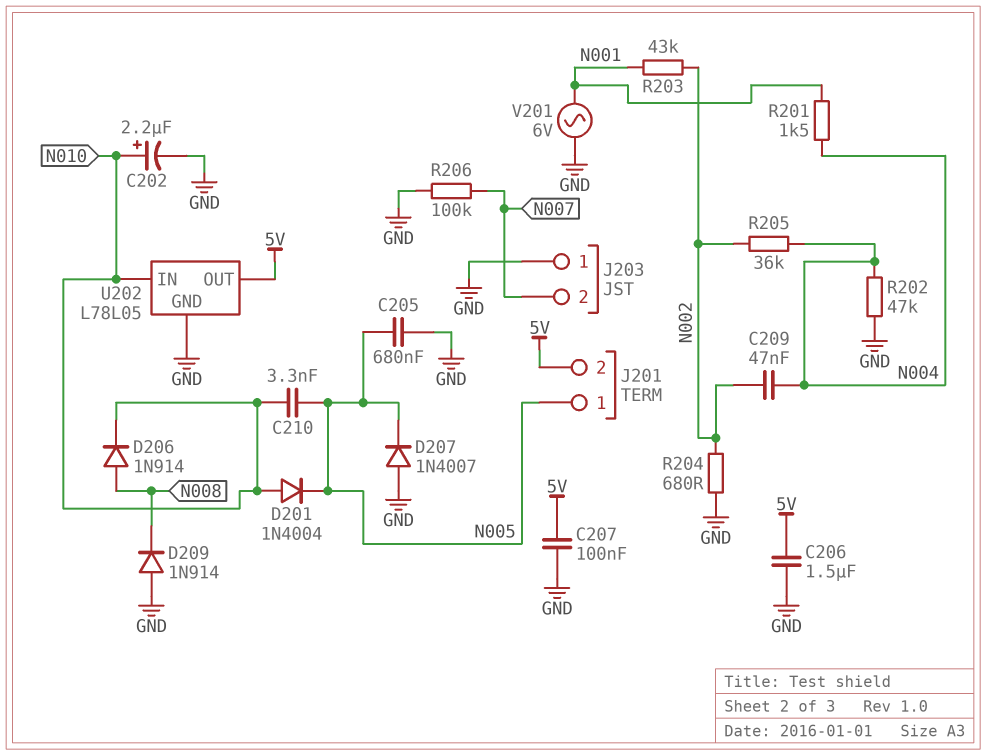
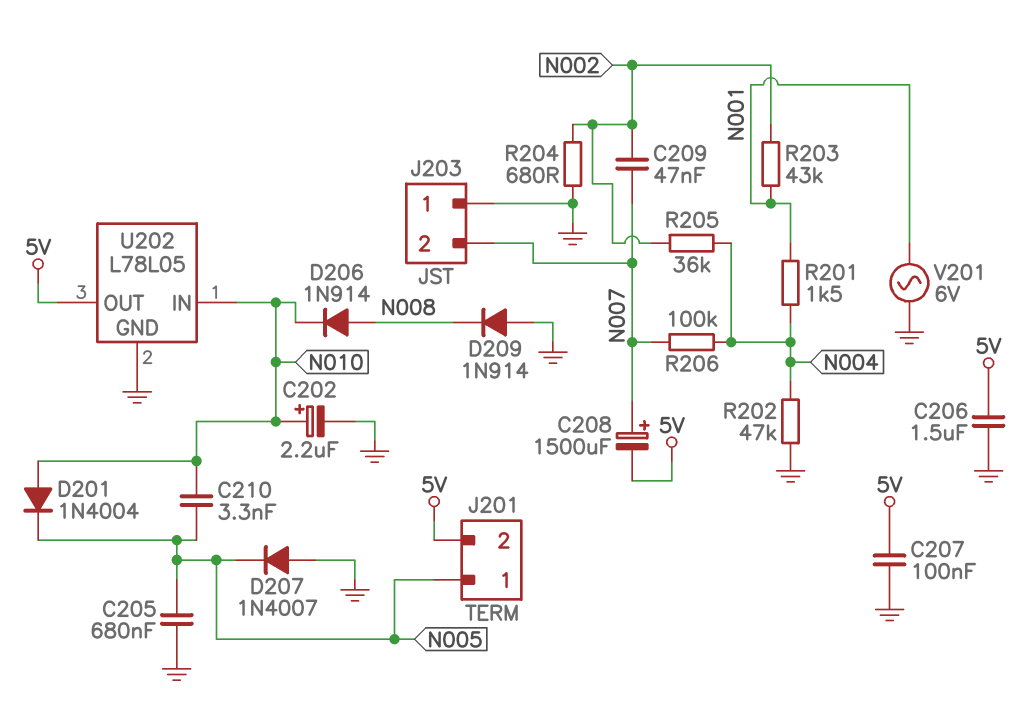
C208: none -> 1500uF (plus N007, minus 5V)
C209: 47nF (N002, N004) -> 47nF (N002, N007)
R206: 100k (GND, N007) -> 100k (N004, N007)

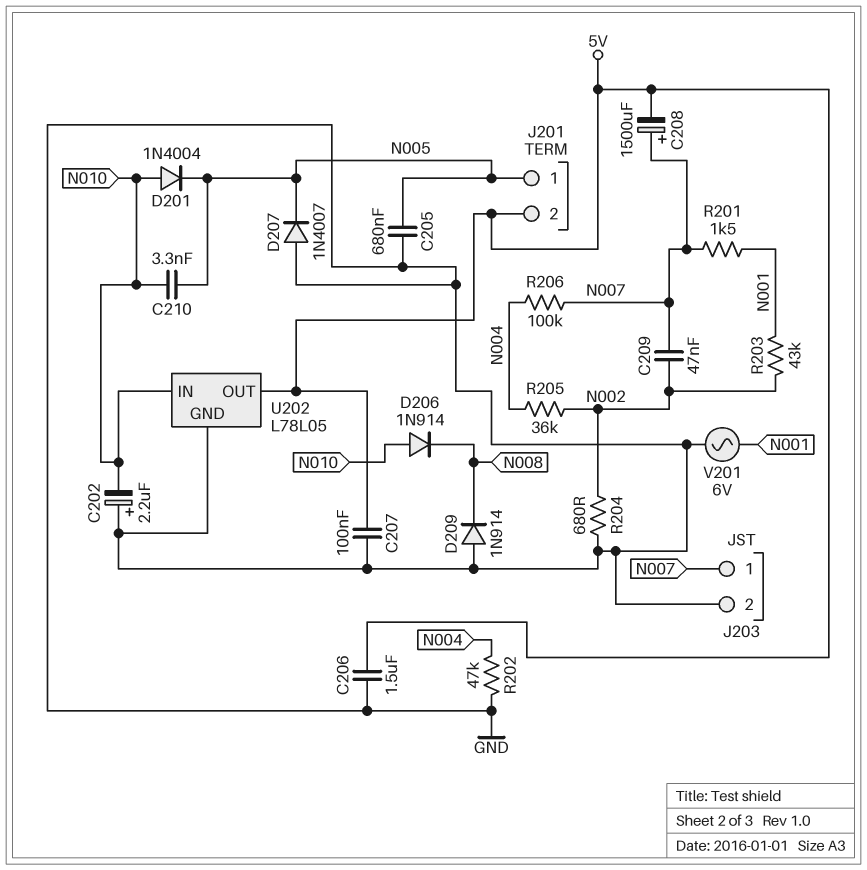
C202: 2.2uF (plus N010, minus GND) -> 2.2uF (plus GND, minus N010)
D206: diode 1N914 (A N008, K N010) -> diode 1N914 (A N010, K N008)
J203 pin 1: GND -> N007
J203 pin 2: N007 -> GND
R201: 1.5k (N001, N004) -> 1.5k (N001, N007)

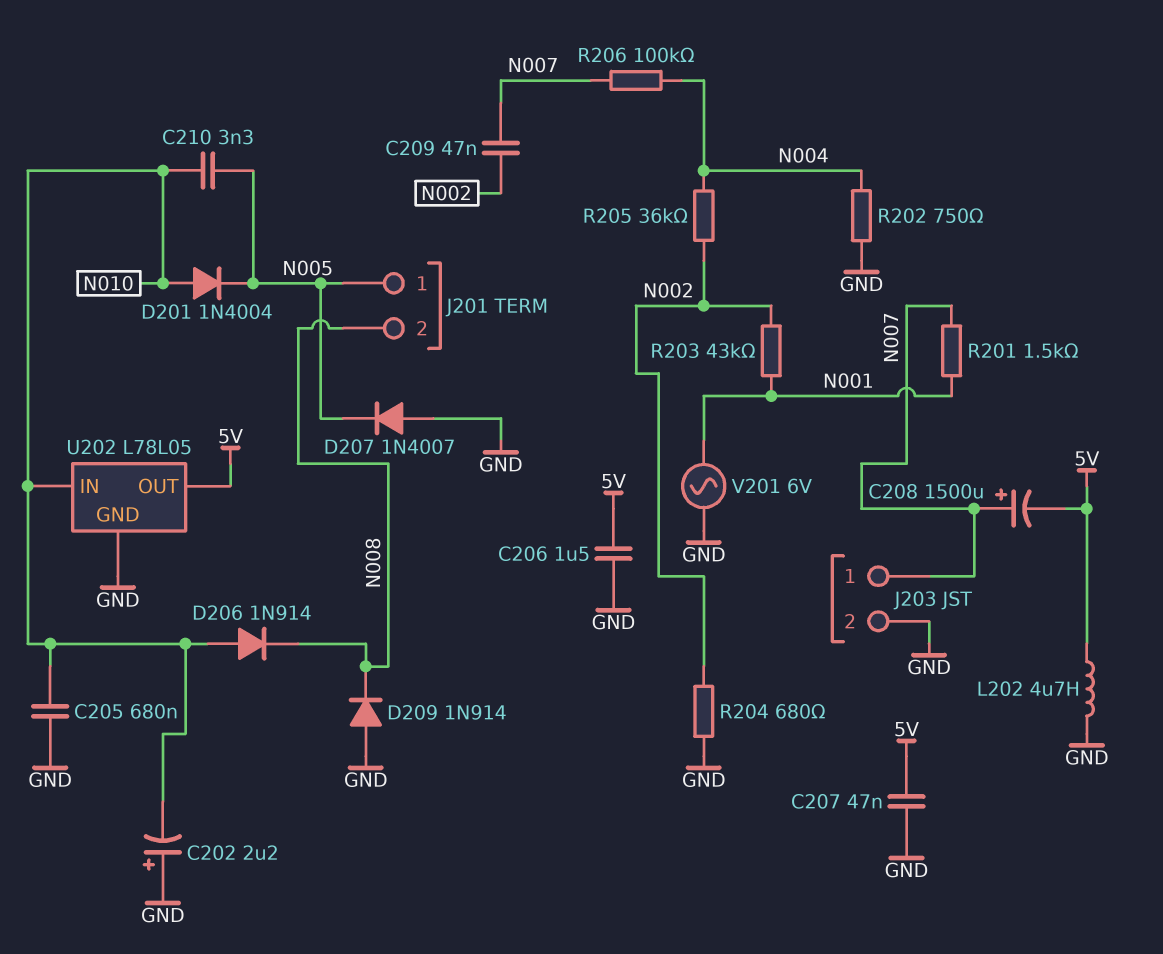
C205: 680nF (GND, N005) -> 680nF (GND, N010)
C207: 100nF (5V, GND) -> 47nF (5V, GND)
J201 pin 2: 5V -> N008
L202: none -> 4.7uH (5V, GND)
R202: 47k (GND, N004) -> 750 (GND, N004)

